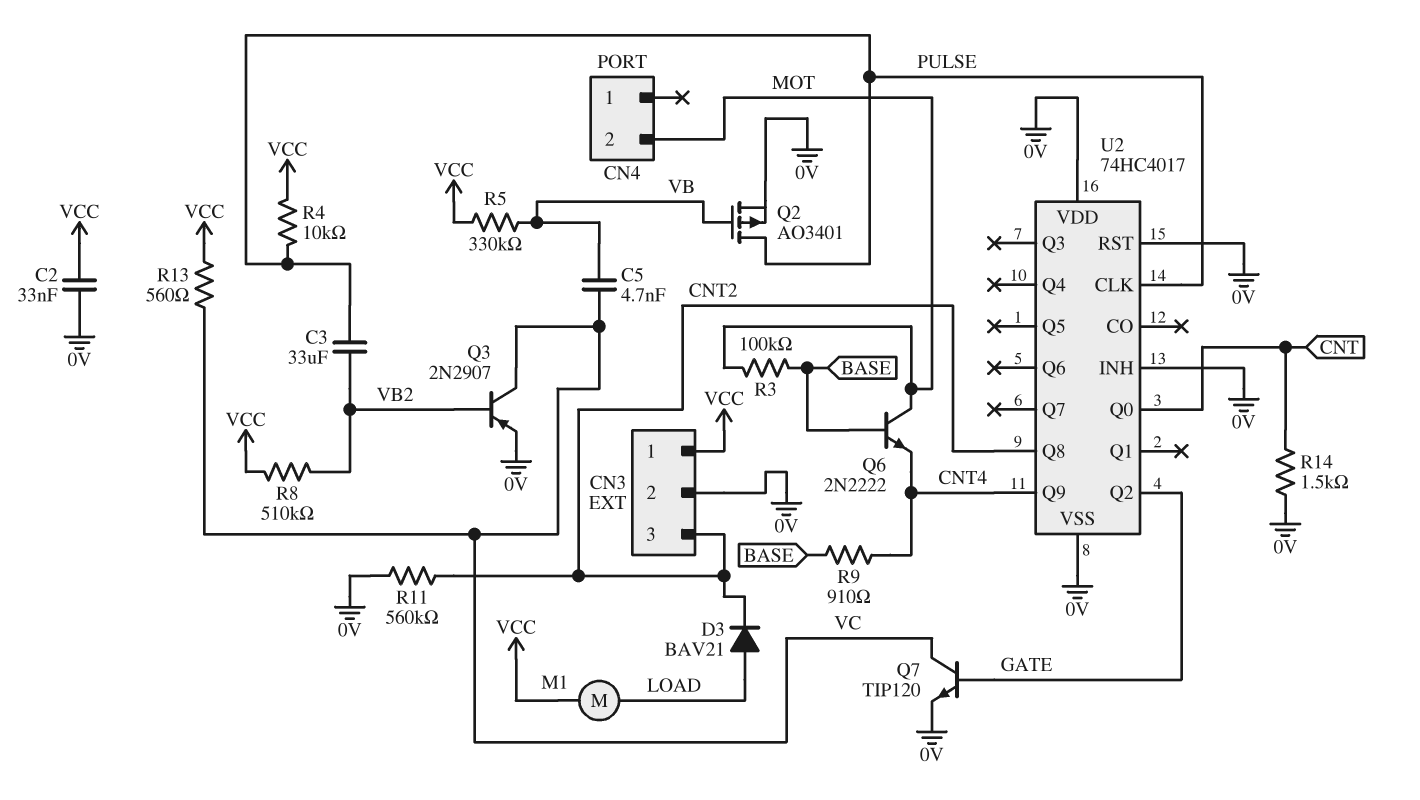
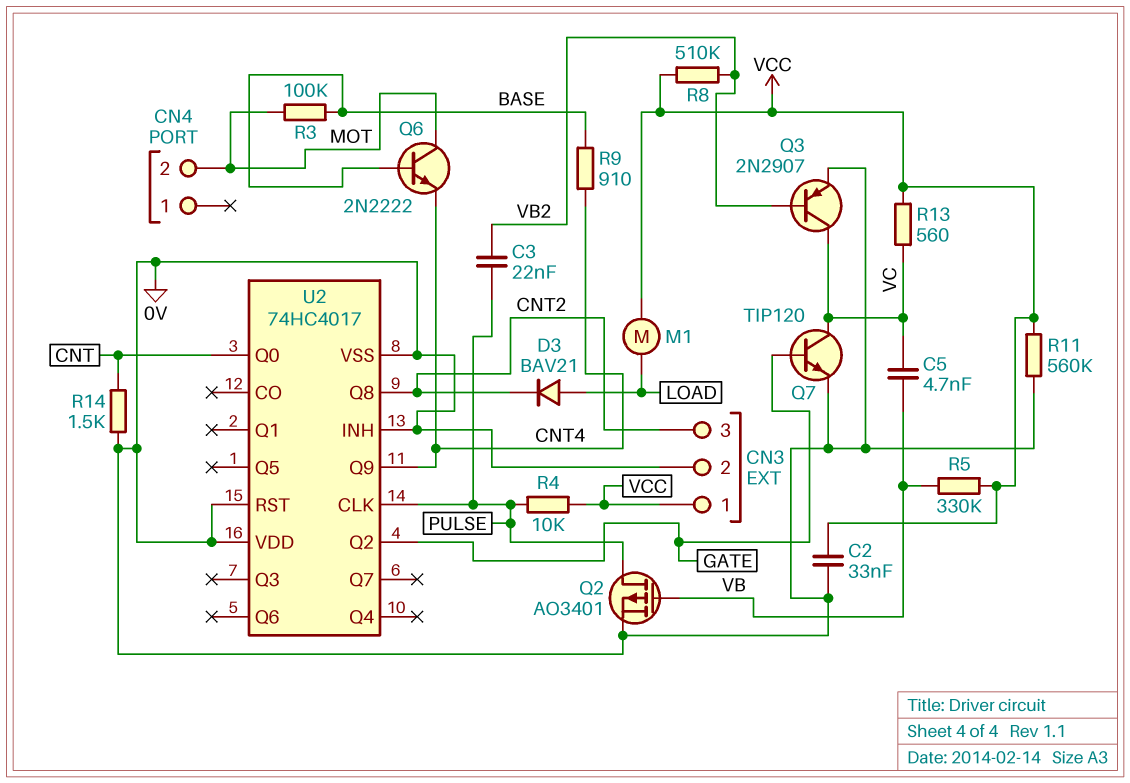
C3: 33uF (PULSE, VB2) -> 22nF (PULSE, VB2)
R11: 560k (0V, CNT2) -> 560k (0V, VCC)

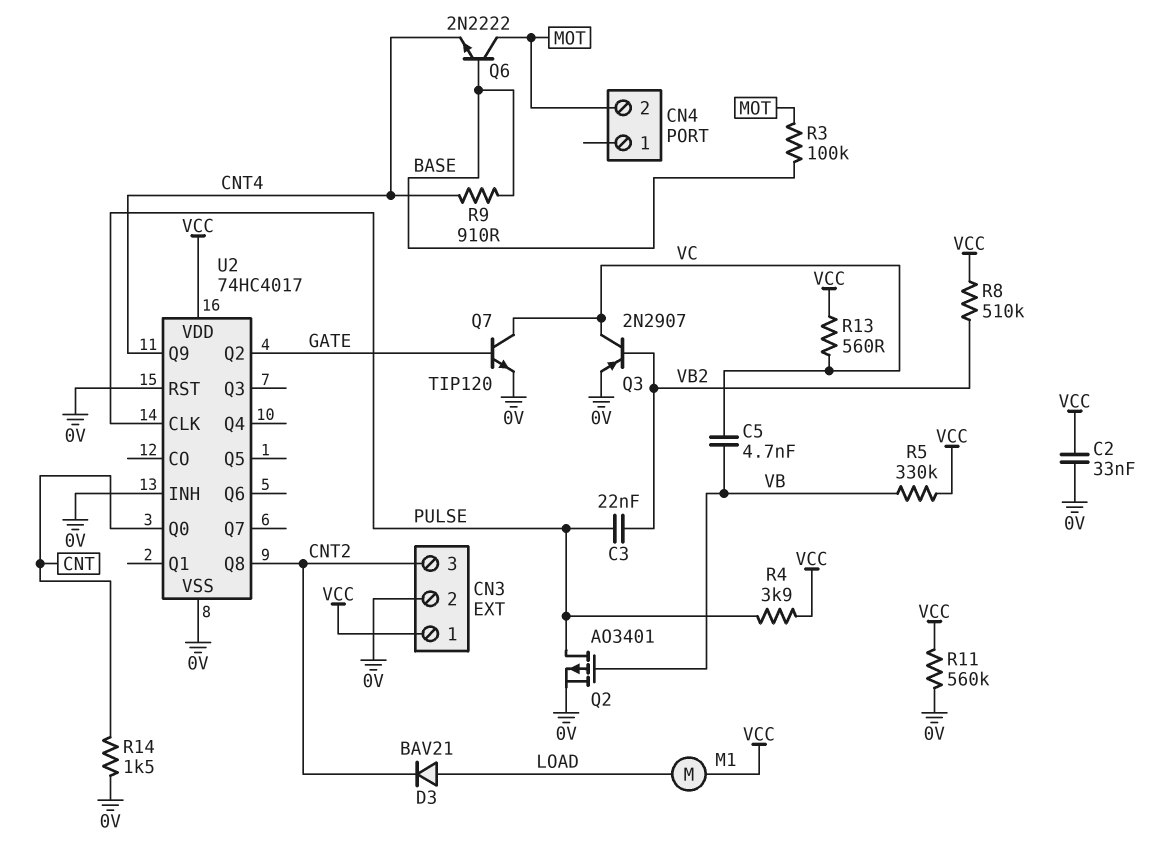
R4: 10k (PULSE, VCC) -> 3.9k (PULSE, VCC)
U2 pin VDD: 0V -> VCC

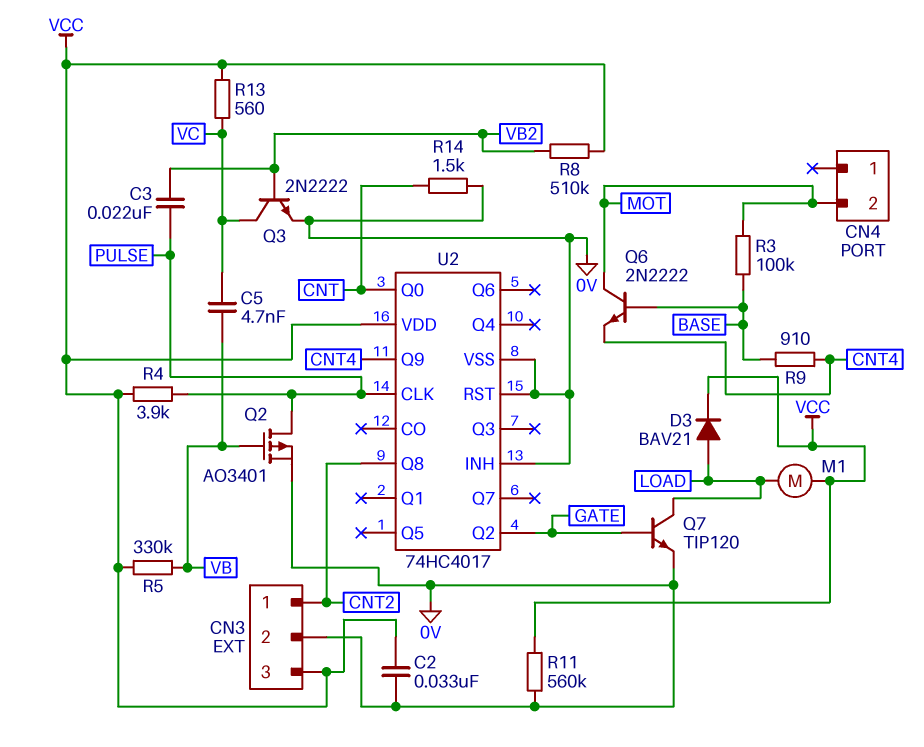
CN3 pin 1: VCC -> CNT2
CN3 pin 3: CNT2 -> VCC
D3: diode BAV21 (A LOAD, K CNT2) -> diode BAV21 (A LOAD, K VCC)
Q3: PNP 2N2907 (B VB2, C VC, E 0V) -> NPN 2N2222 (B VB2, C VC, E 0V)
Q7: NPN TIP120 (B GATE, C VC, E 0V) -> NPN TIP120 (B GATE, C LOAD, E 0V)

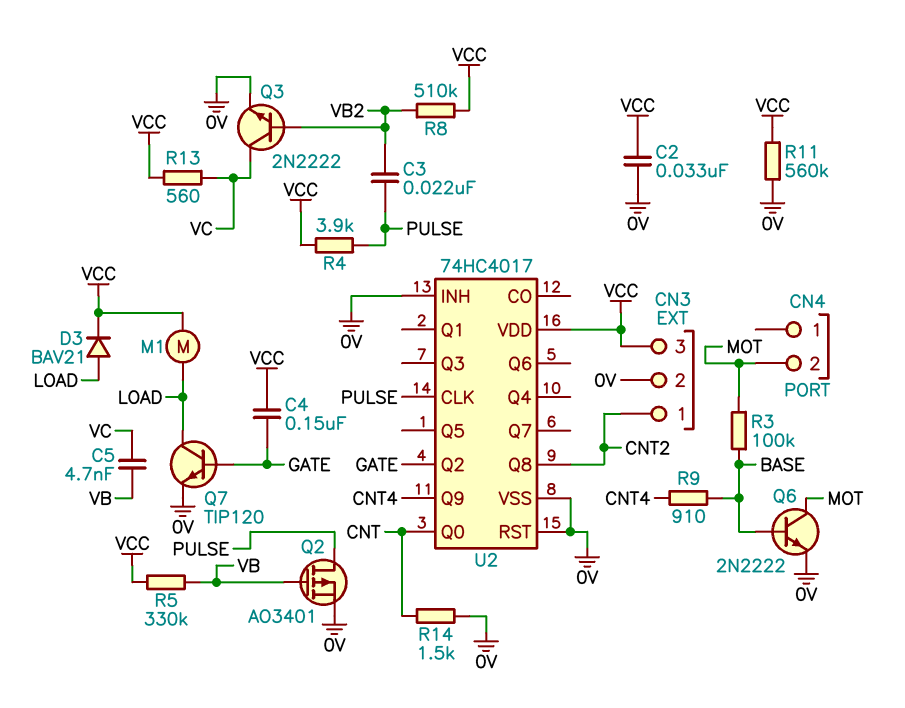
C4: none -> 150nF (GATE, VCC)
Q6: NPN 2N2222 (B BASE, C MOT, E CNT4) -> NPN 2N2222 (B BASE, C MOT, E 0V)

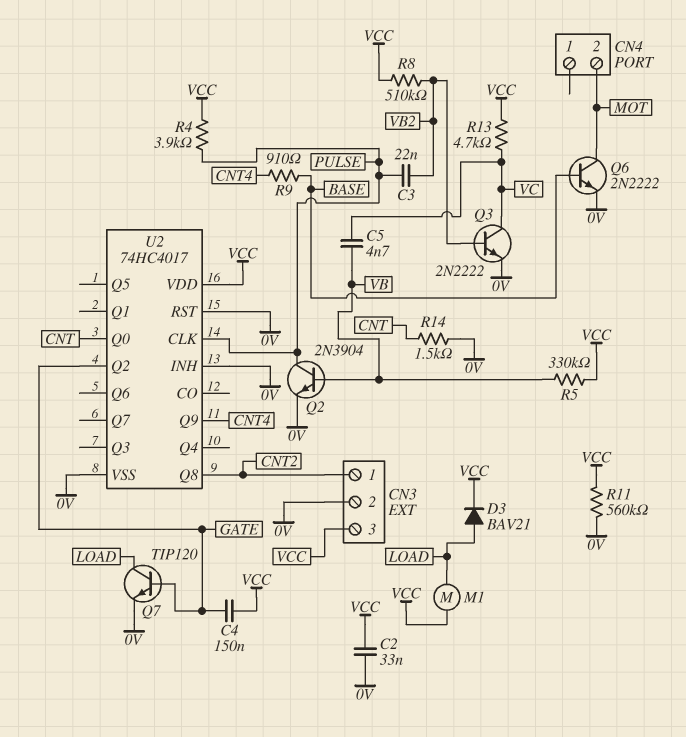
Q2: PMOS AO3401 (G VB, D PULSE, S 0V) -> NPN 2N3904 (B VB, C PULSE, E 0V)
R3: 100k (BASE, MOT) -> none
R13: 560 (VC, VCC) -> 4.7k (VC, VCC)

